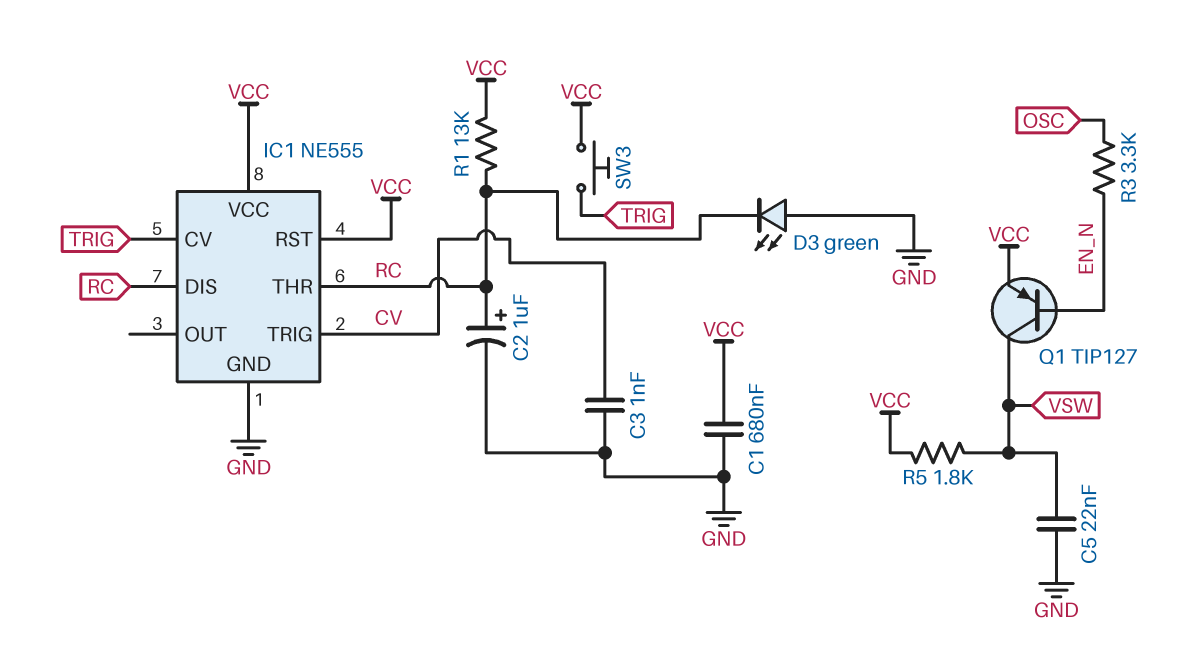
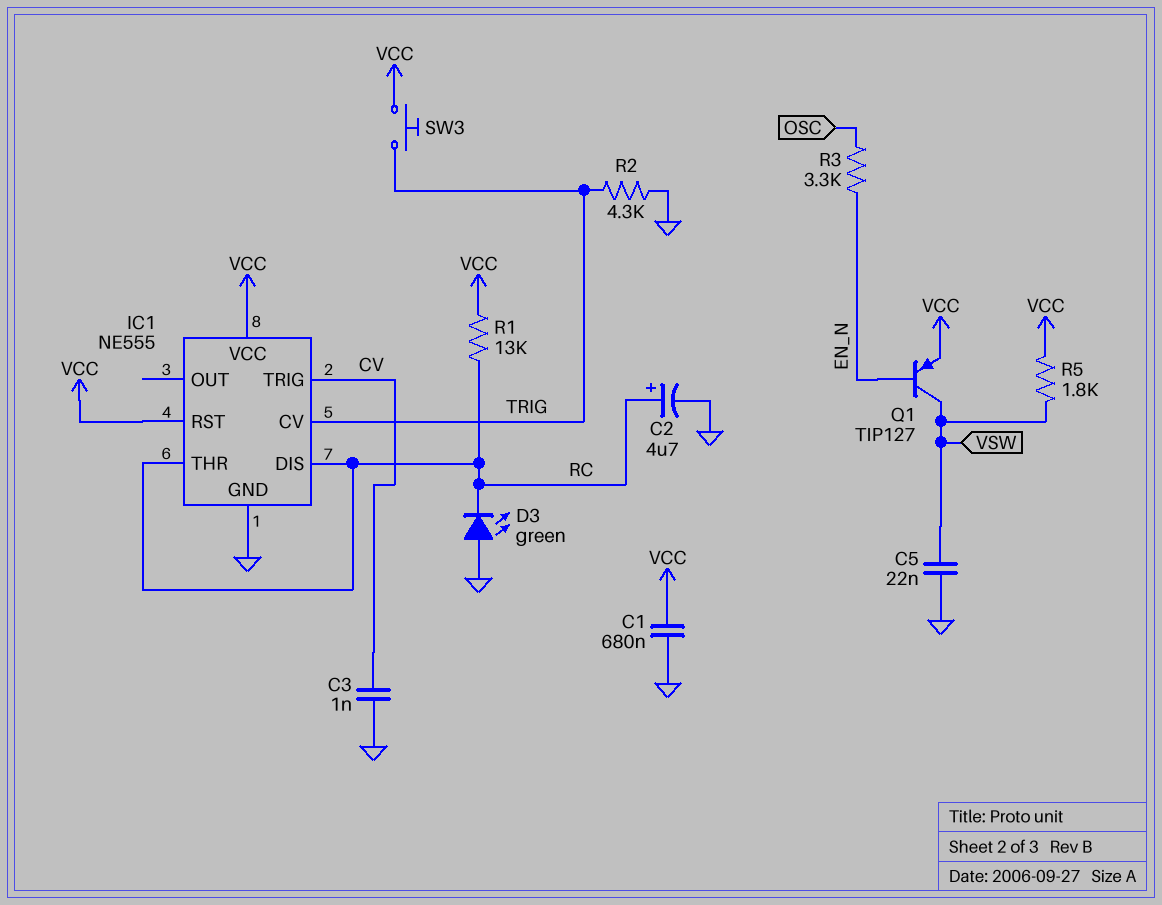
C2: 1uF (plus RC, minus GND) -> 4.7uF (plus RC, minus GND)
R2: none -> 4.3k (GND, TRIG)

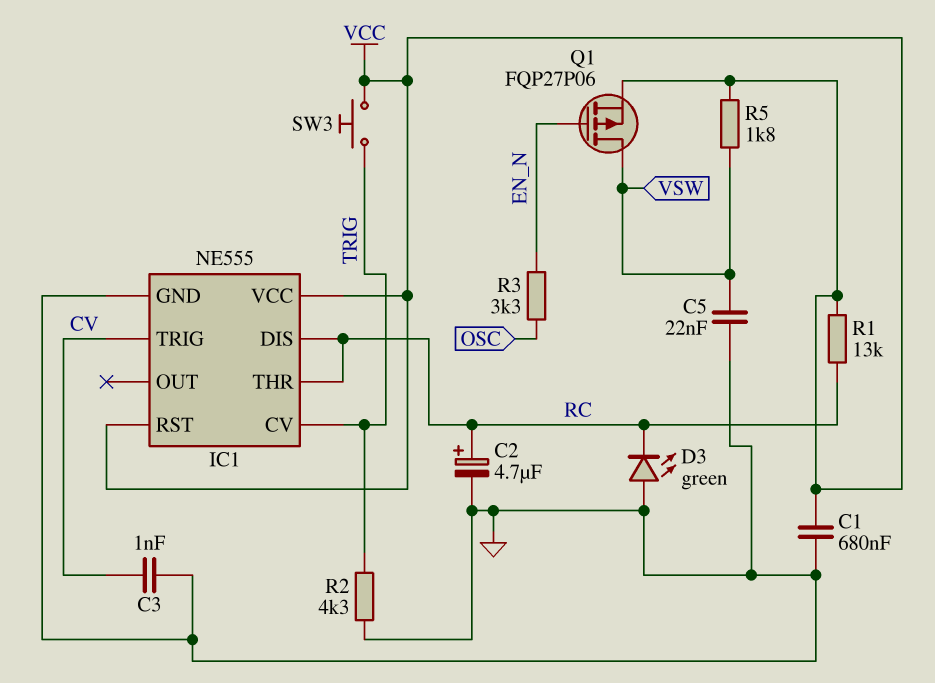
Q1: PNP TIP127 (B EN_N, C VSW, E VCC) -> PMOS FQP27P06 (G EN_N, D VSW, S VCC)

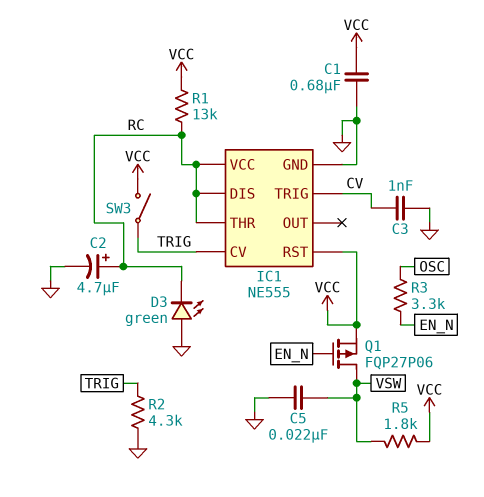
IC1 pin VCC: VCC -> RC
SW3: button (TRIG, VCC) -> switch (TRIG, VCC)

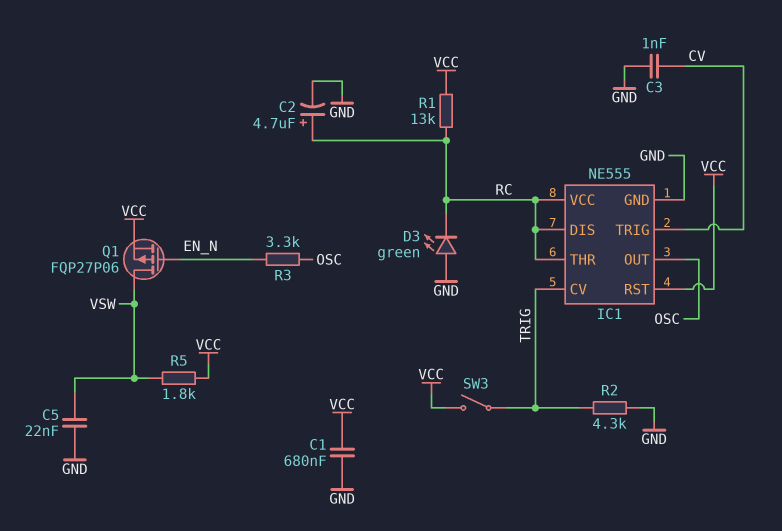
IC1 pin OUT: none -> OSC

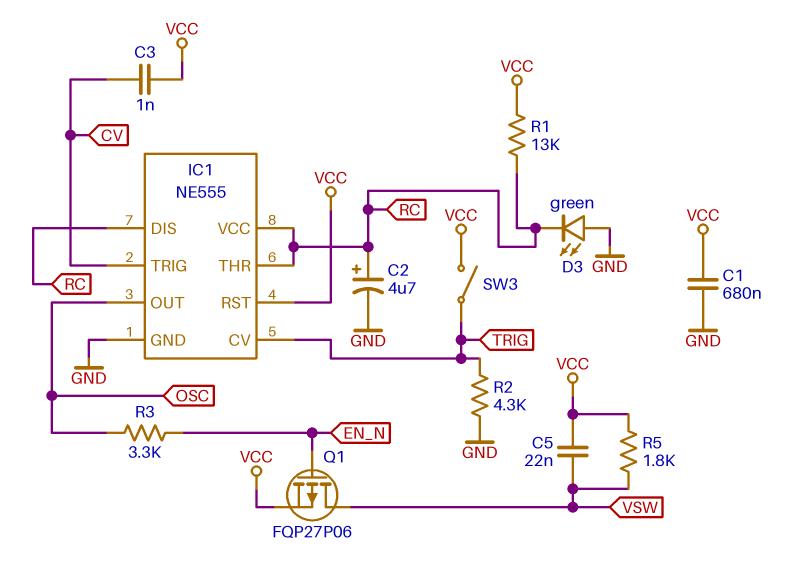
C3: 1nF (CV, GND) -> 1nF (CV, VCC)
C5: 22nF (GND, VSW) -> 22nF (VCC, VSW)

